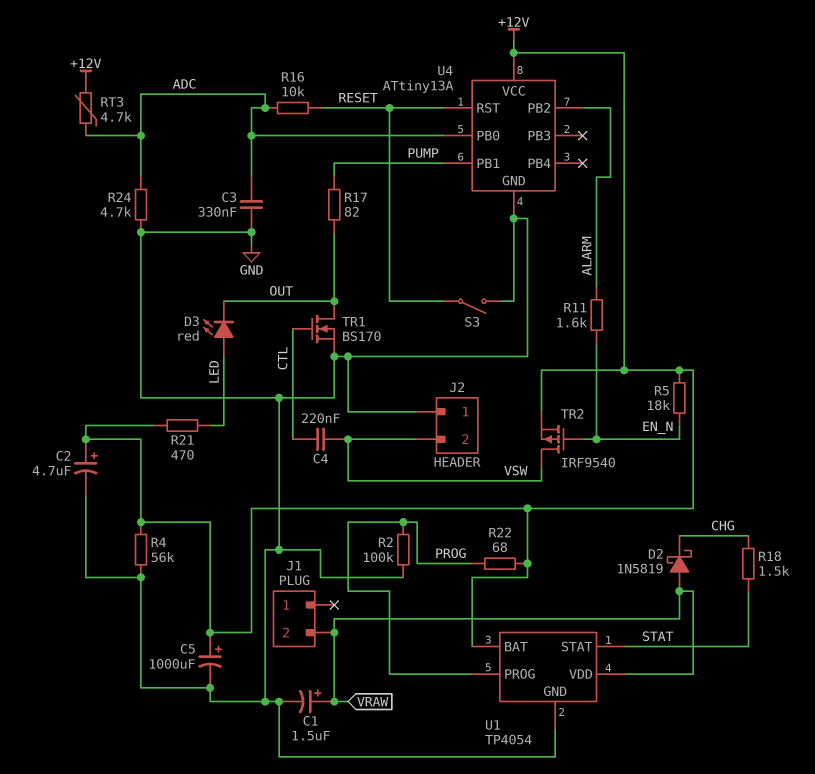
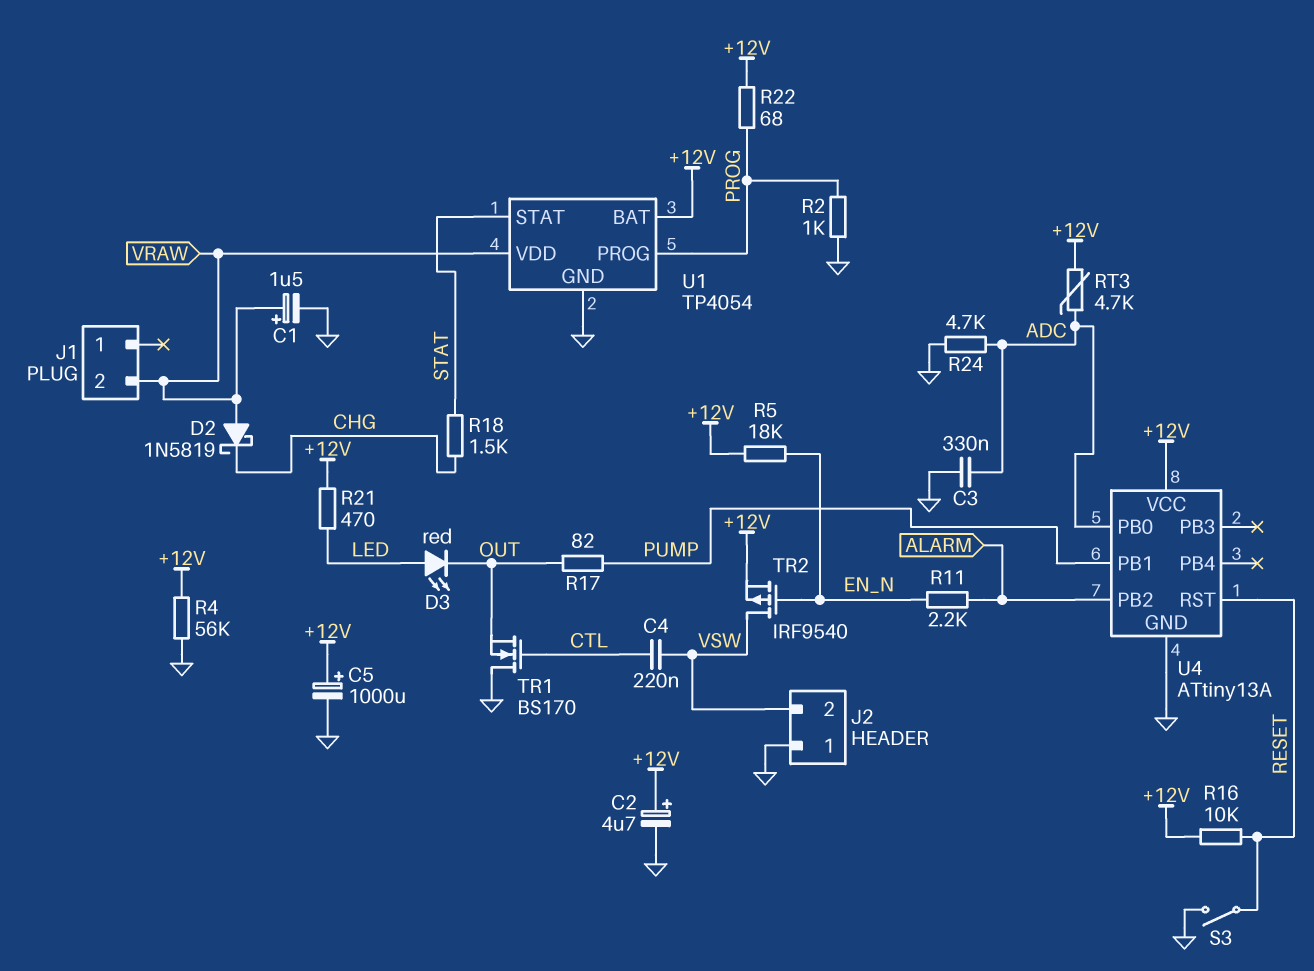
R2: 100k (GND, PROG) -> 1k (GND, PROG)
R11: 1.6k (ALARM, EN_N) -> 2.2k (ALARM, EN_N)
R16: 10k (ADC, RESET) -> 10k (+12V, RESET)
TR1: NMOS BS170 (G CTL, D OUT, S GND) -> NMOS BS170 (G CTL, D GND, S OUT)

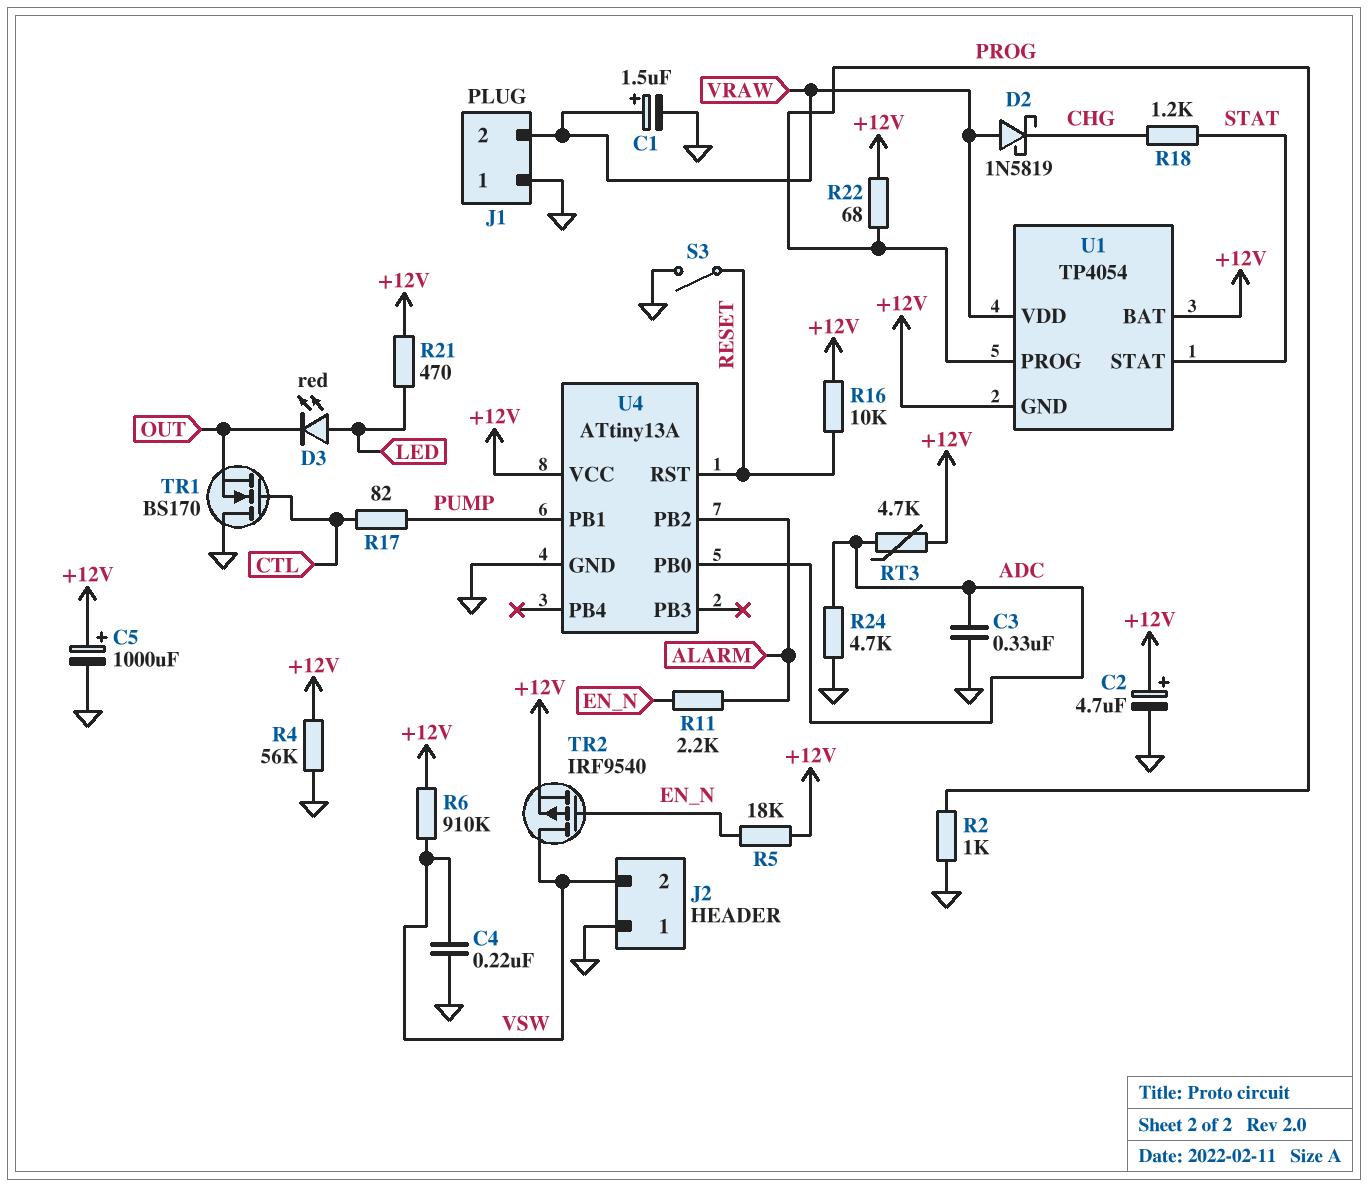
C4: 220nF (CTL, VSW) -> 220nF (GND, VSW)
J1 pin 1: none -> GND
R6: none -> 910k (+12V, VSW)
R17: 82 (OUT, PUMP) -> 82 (CTL, PUMP)
R18: 1.5k (CHG, STAT) -> 1.2k (CHG, STAT)
U1 pin GND: GND -> +12V

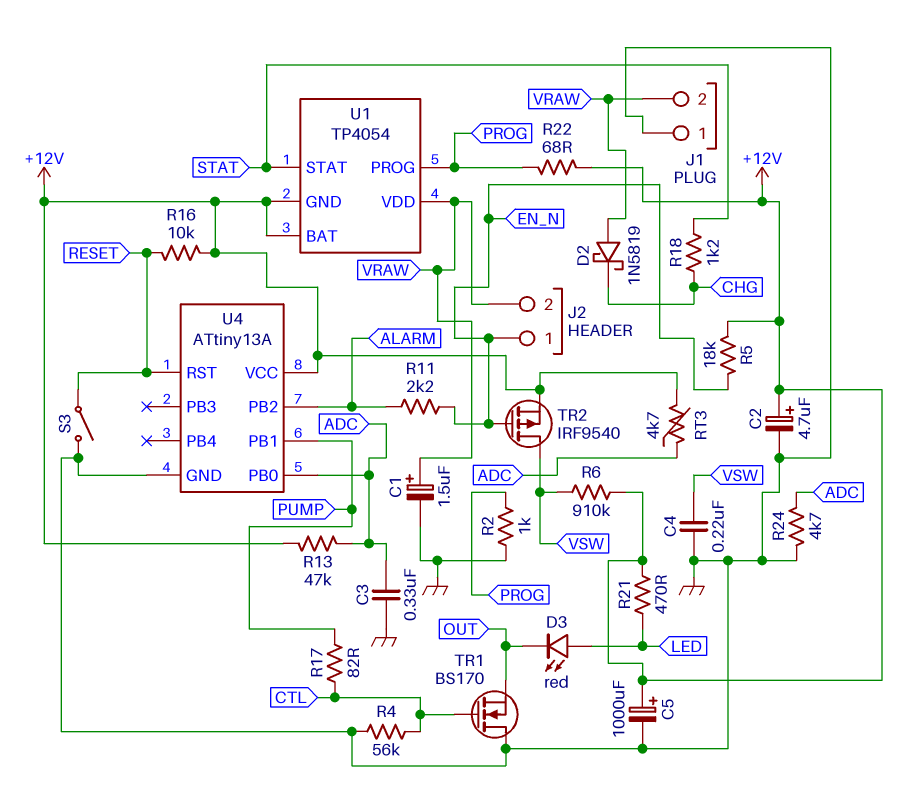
J2 pin 1: GND -> EN_N
J2 pin 2: VSW -> VRAW
R4: 56k (+12V, GND) -> 56k (CTL, GND)
R13: none -> 47k (+12V, ADC)

